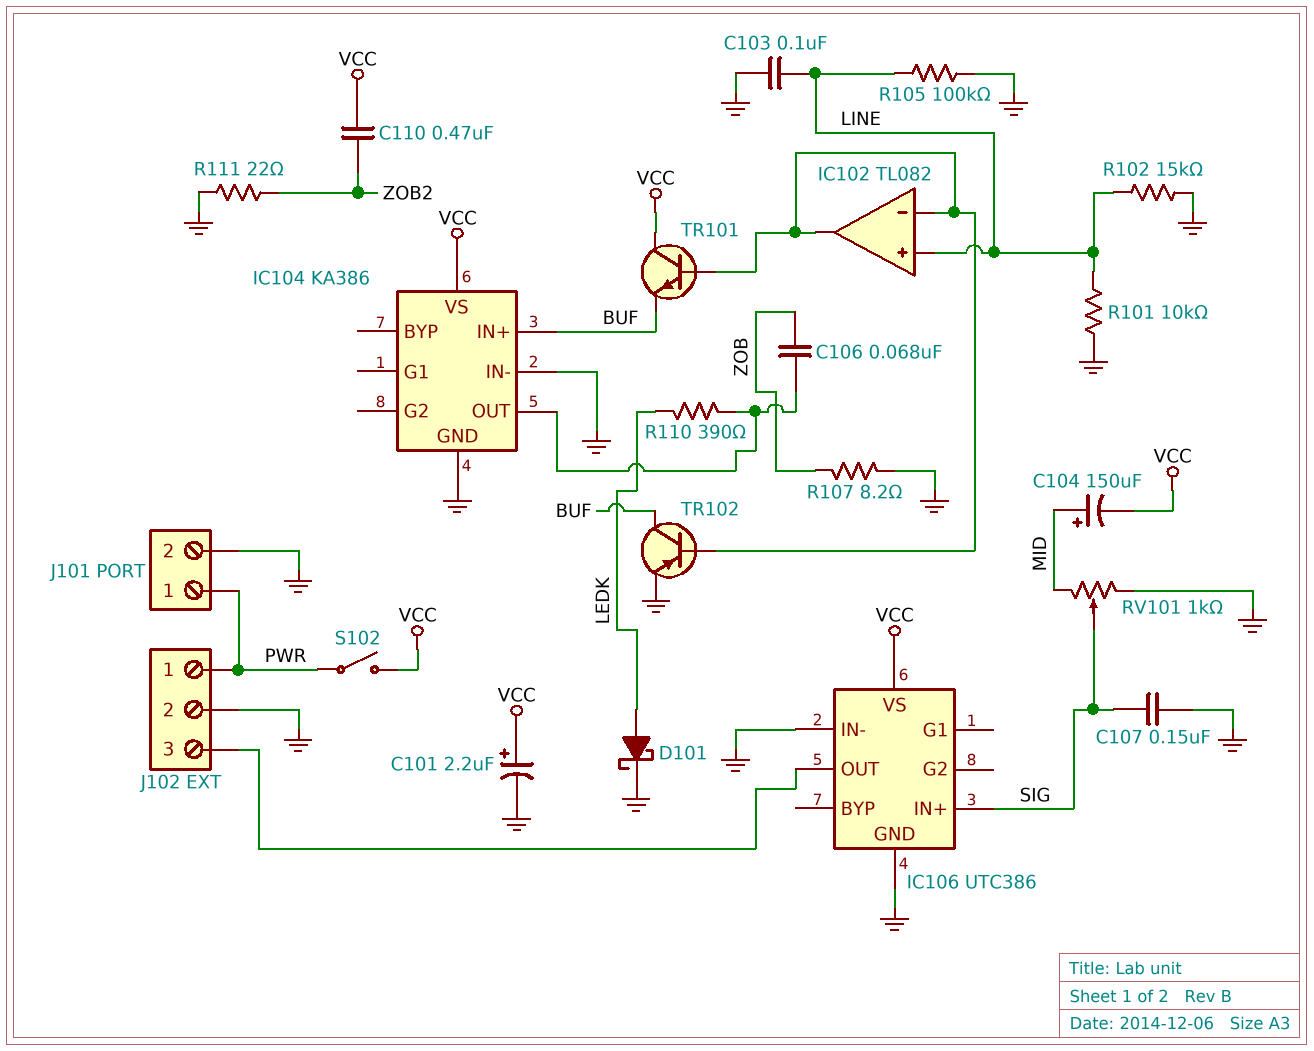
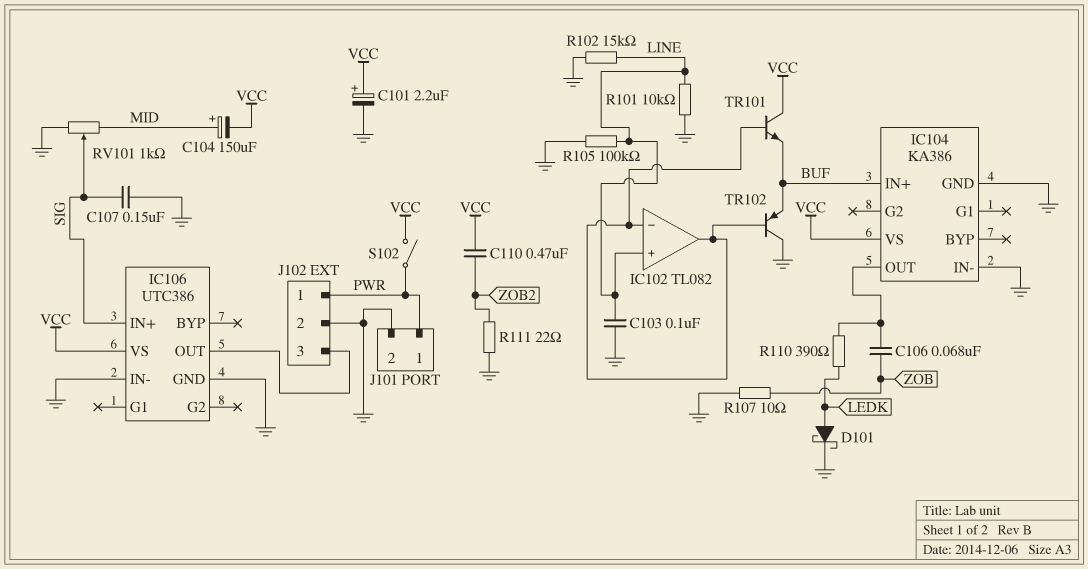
R107: 8.2 (GND, ZOB) -> 10 (GND, ZOB)
TR102: PNP (B IC102/in-, C BUF, E GND) -> PNP (B IC102/in-, C GND, E BUF)

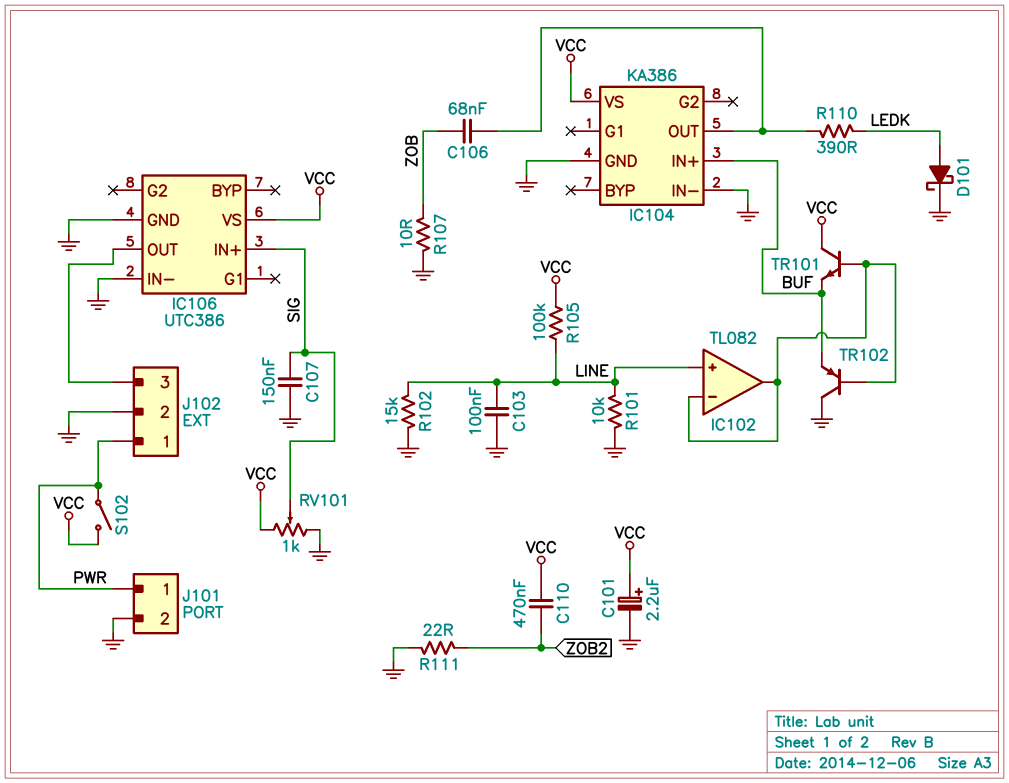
C104: 150uF (plus MID, minus VCC) -> none
R105: 100k (GND, LINE) -> 100k (LINE, VCC)
RV101: 1k (GND, MID, wiper SIG) -> 1k (GND, VCC, wiper SIG)

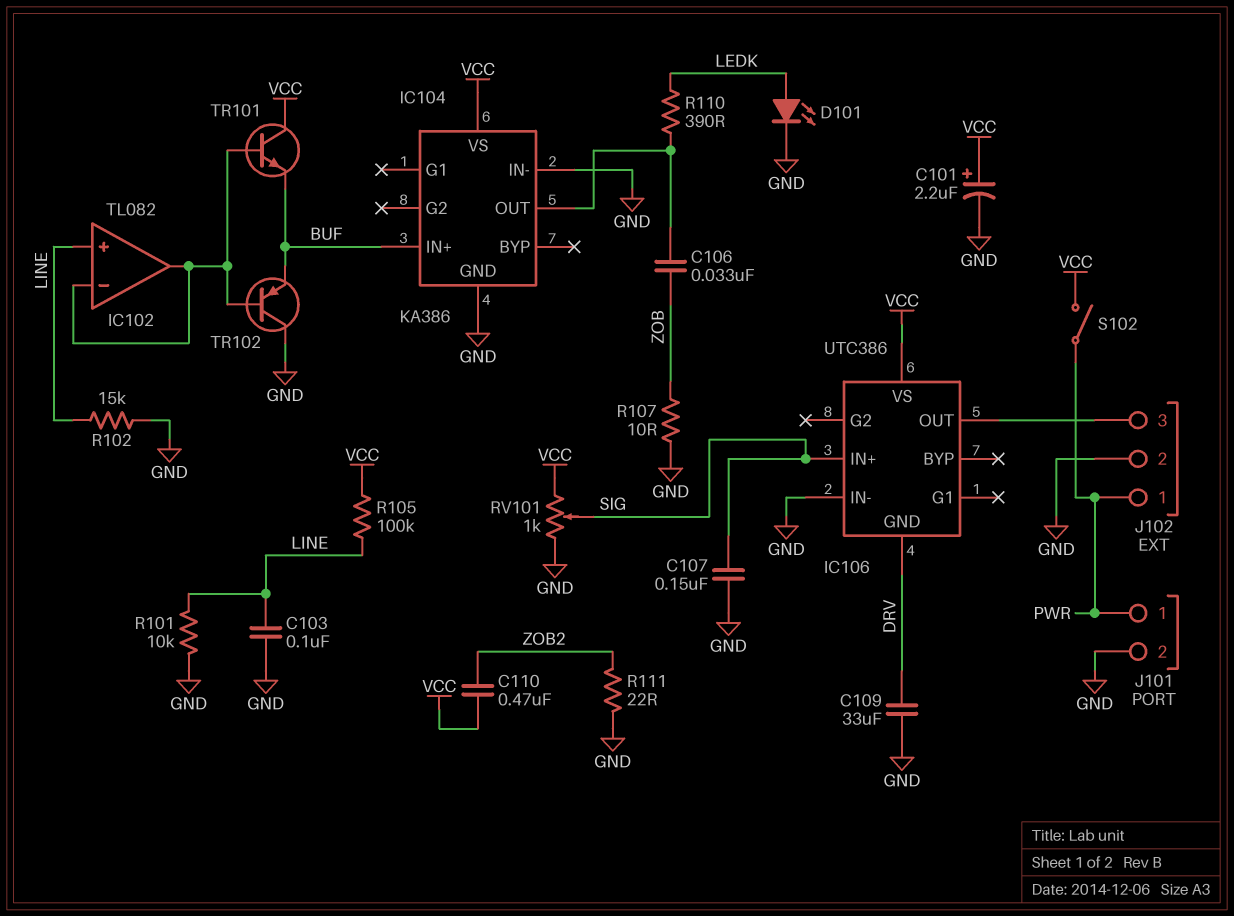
C106: 68nF (IC104/OUT, ZOB) -> 33nF (IC104/OUT, ZOB)
C109: none -> 33uF (DRV, GND)
D101: schottky (A LEDK, K GND) -> LED (A LEDK, K GND)
IC106 pin GND: GND -> DRV

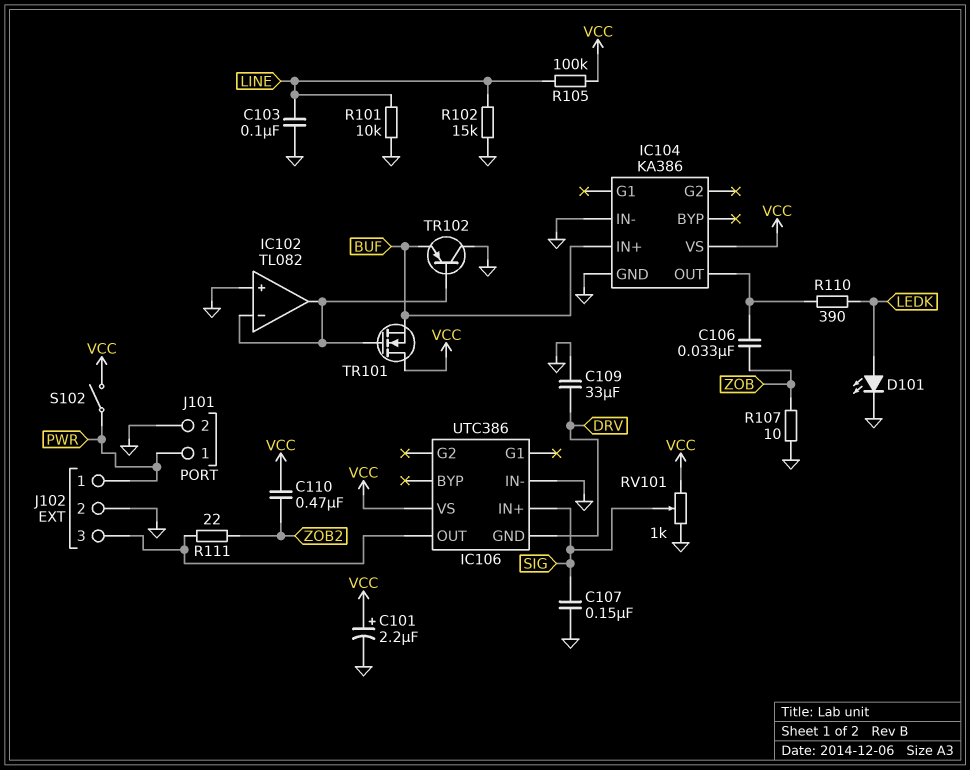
IC102 pin in+: LINE -> GND
R111: 22 (GND, ZOB2) -> 22 (IC106/OUT, ZOB2)
TR101: NPN (B IC102/in-, C VCC, E BUF) -> NMOS (G IC102/in-, D VCC, S BUF)

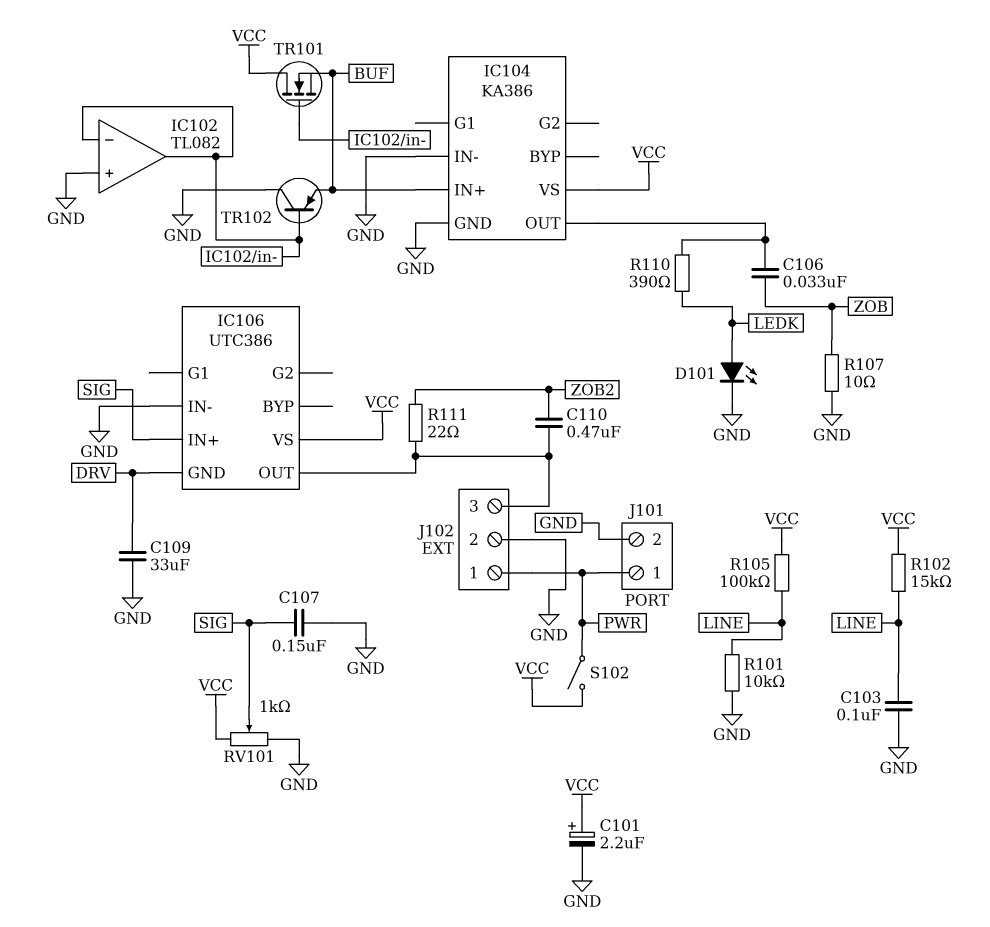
C110: 470nF (VCC, ZOB2) -> 470nF (IC106/OUT, ZOB2)
R102: 15k (GND, LINE) -> 15k (LINE, VCC)

